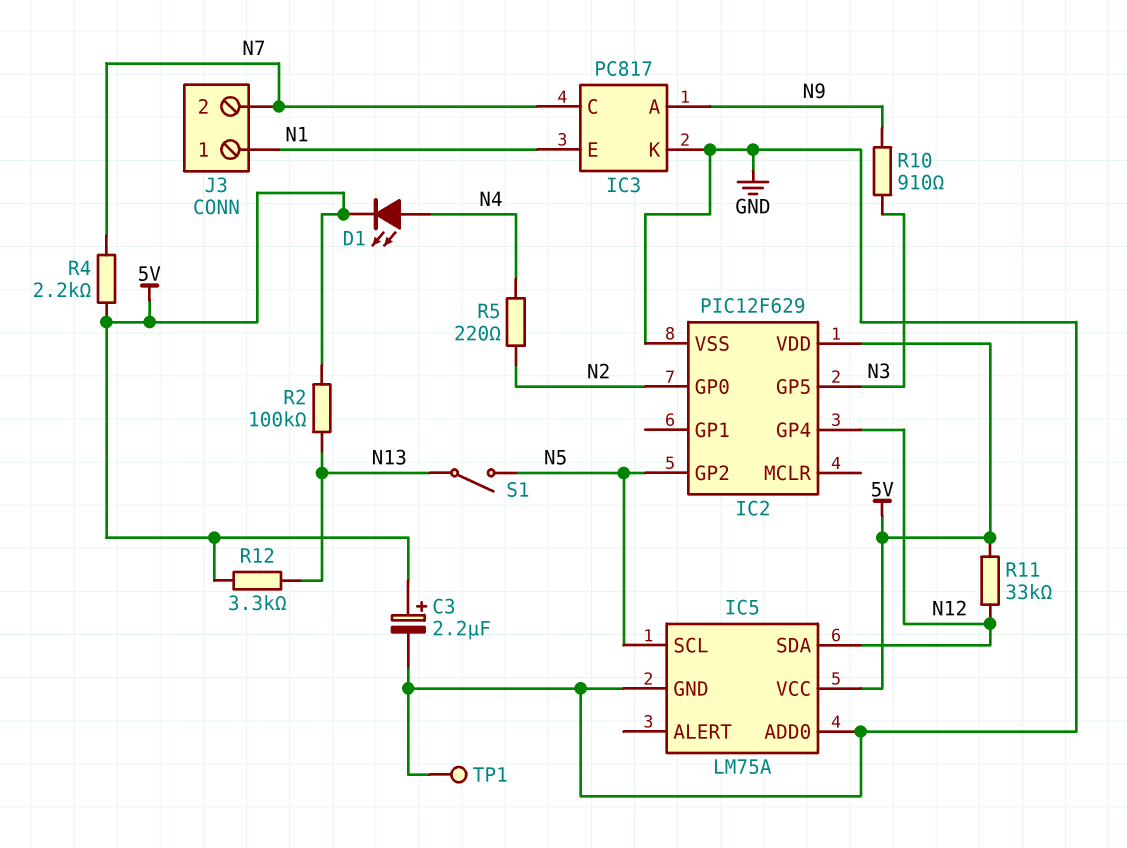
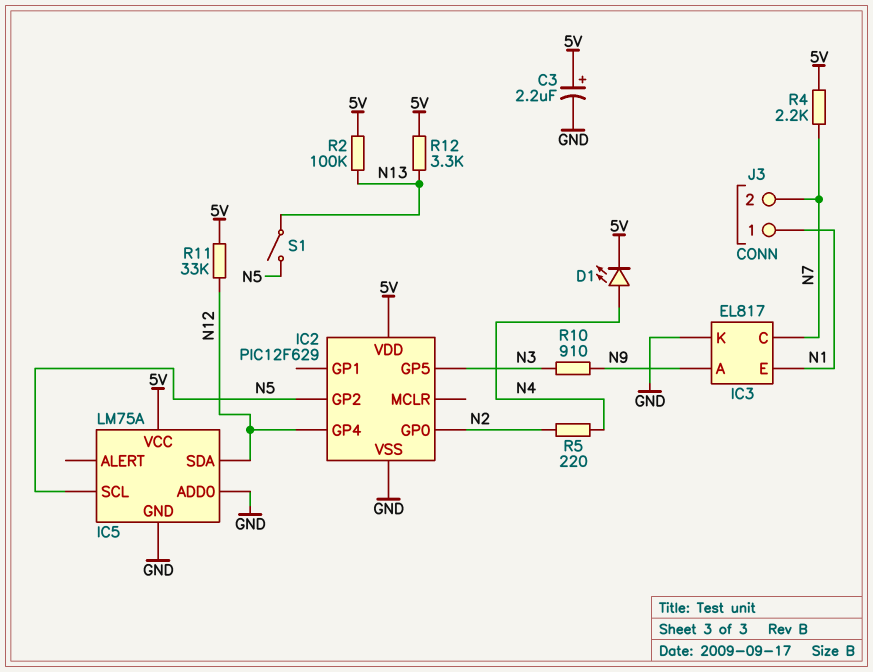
IC3: PC817 -> EL817
TP1: test point (GND) -> none

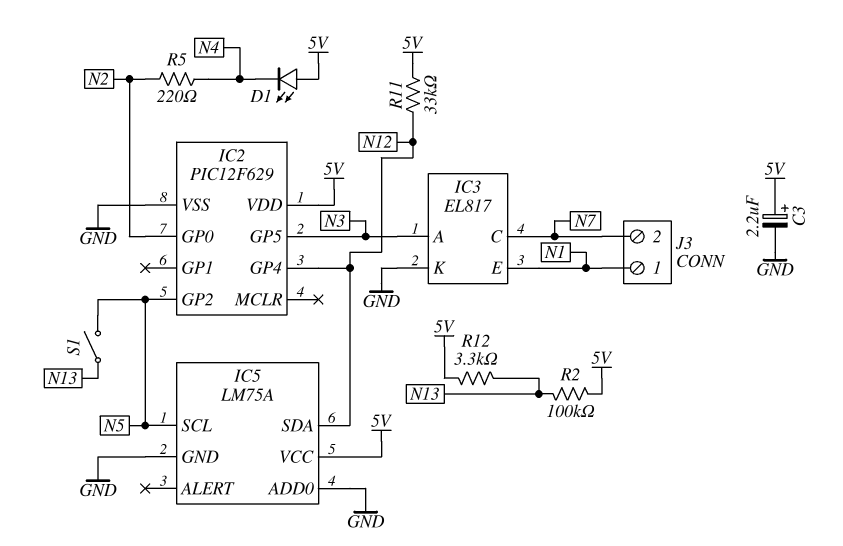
D1: LED (A N4, K 5V) -> LED (A 5V, K N4)
IC3 pin A: N9 -> N3
R4: 2.2k (5V, N7) -> none
R10: 910 (N3, N9) -> none

